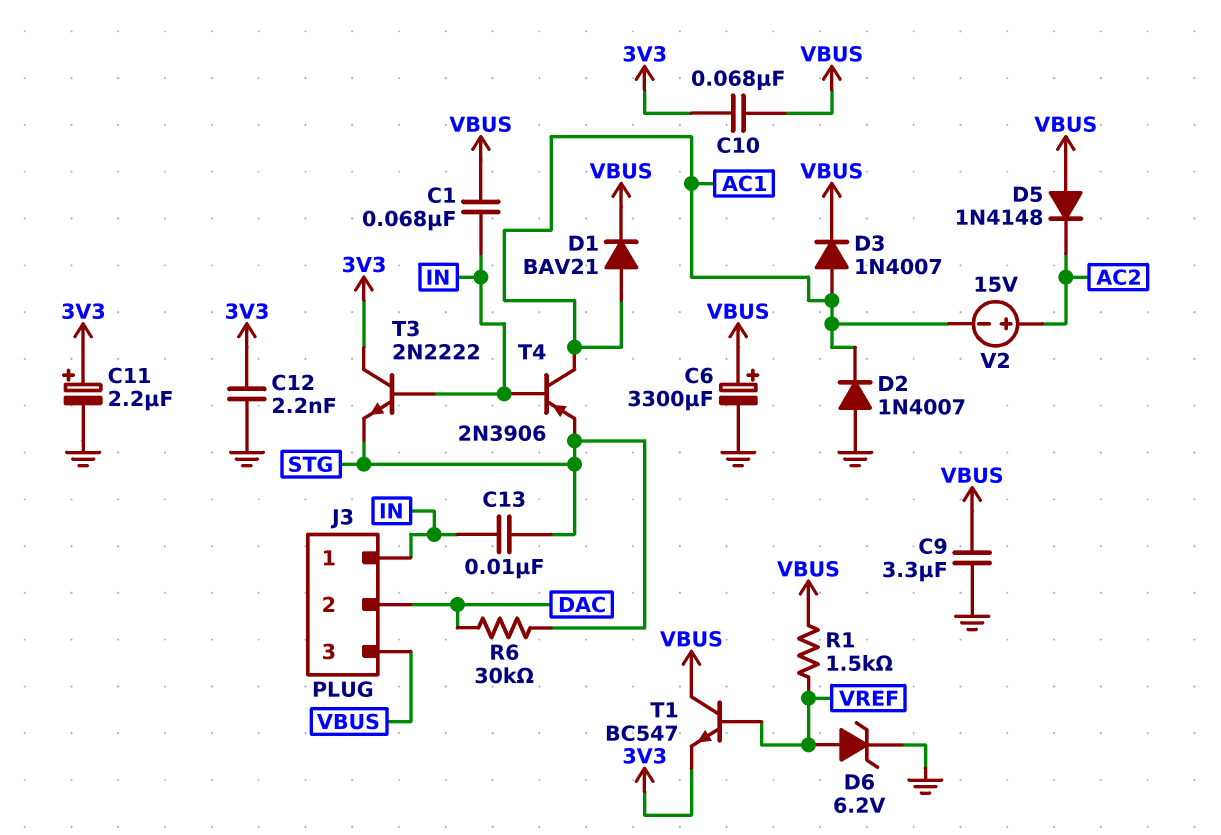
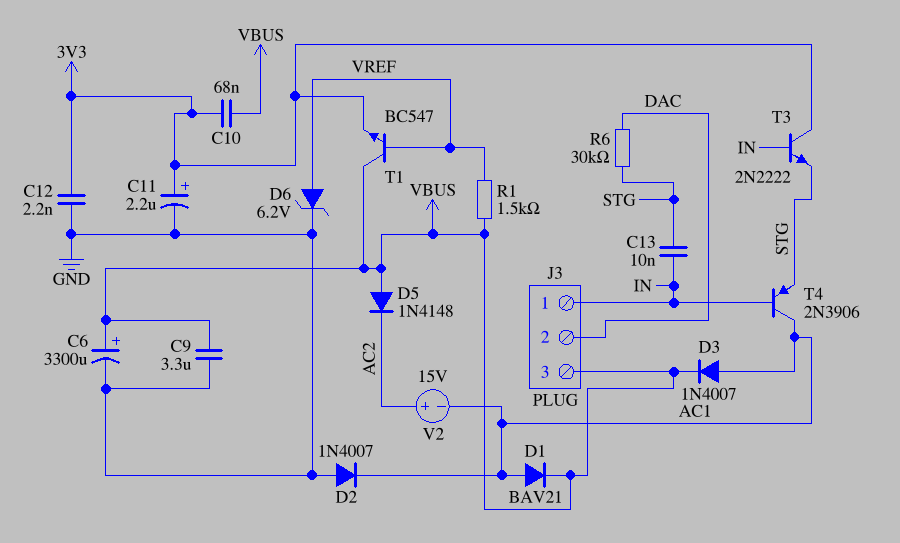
C1: 68nF (IN, VBUS) -> none

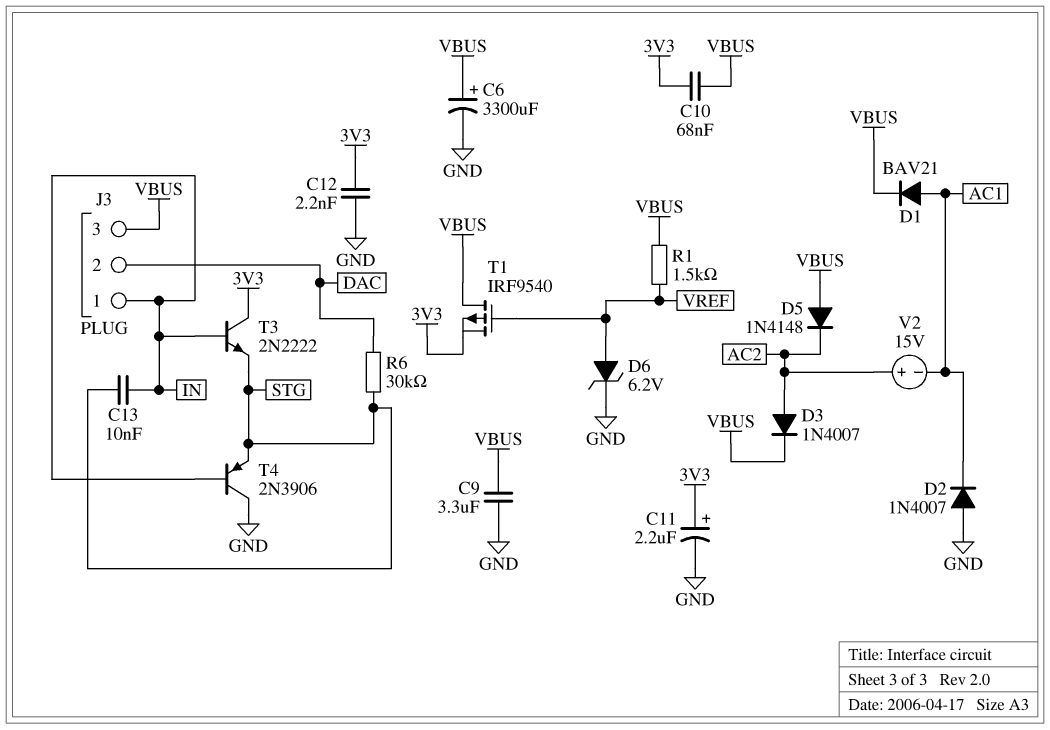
D3: diode 1N4007 (A AC1, K VBUS) -> diode 1N4007 (A AC2, K VBUS)
T1: NPN BC547 (B VREF, C VBUS, E 3V3) -> PMOS IRF9540 (G VREF, D VBUS, S 3V3)
T4: PNP 2N3906 (B IN, C AC1, E STG) -> PNP 2N3906 (B IN, C GND, E STG)

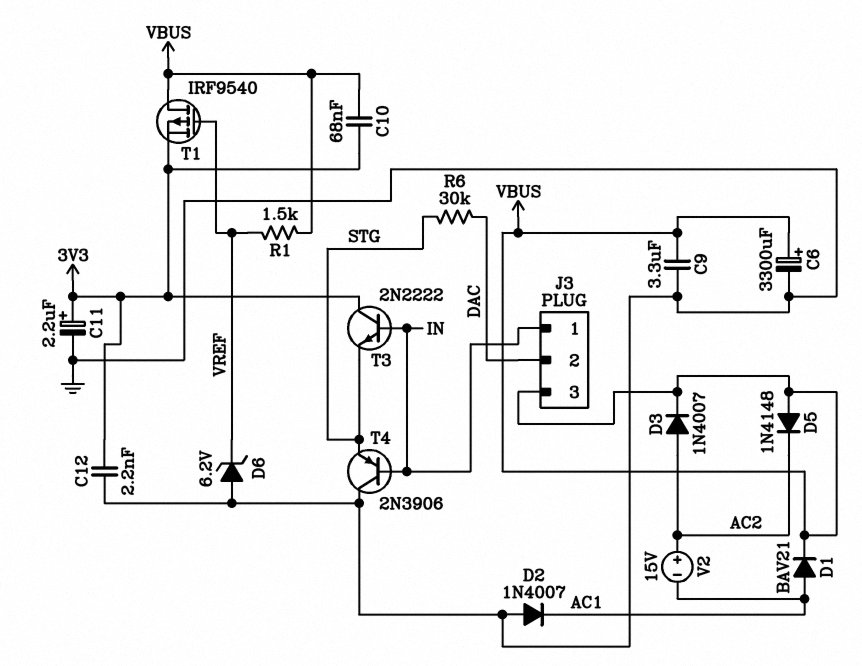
C13: 10nF (IN, STG) -> none
D6: zener 6.2V (A VREF, K GND) -> zener 6.2V (A GND, K VREF)

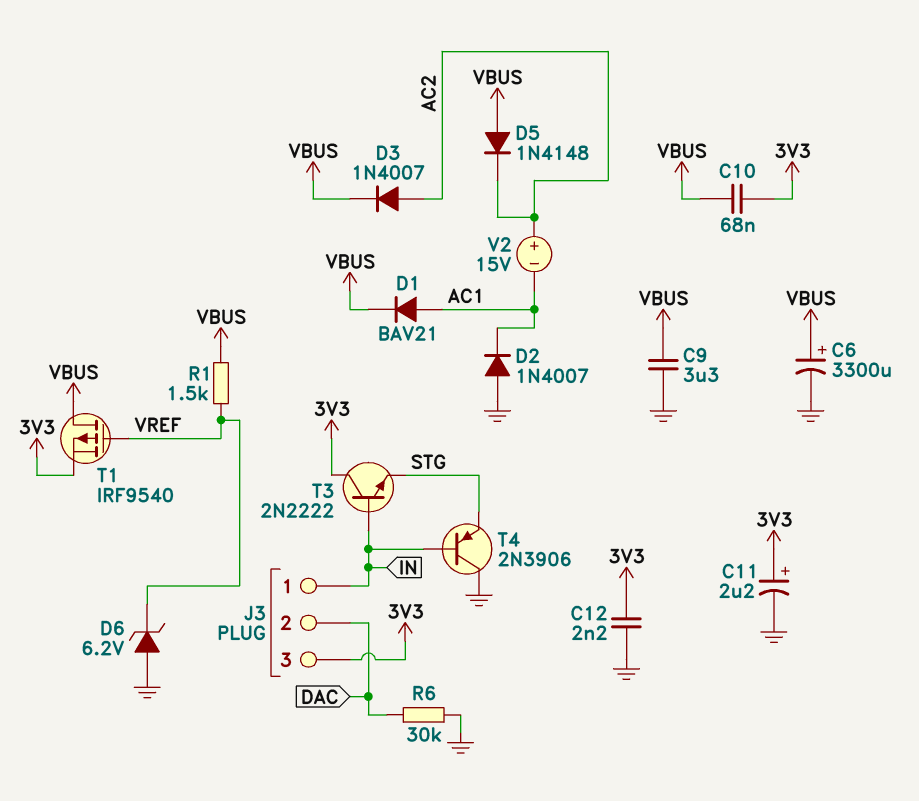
J3 pin 3: VBUS -> 3V3
R6: 30k (DAC, STG) -> 30k (DAC, GND)

